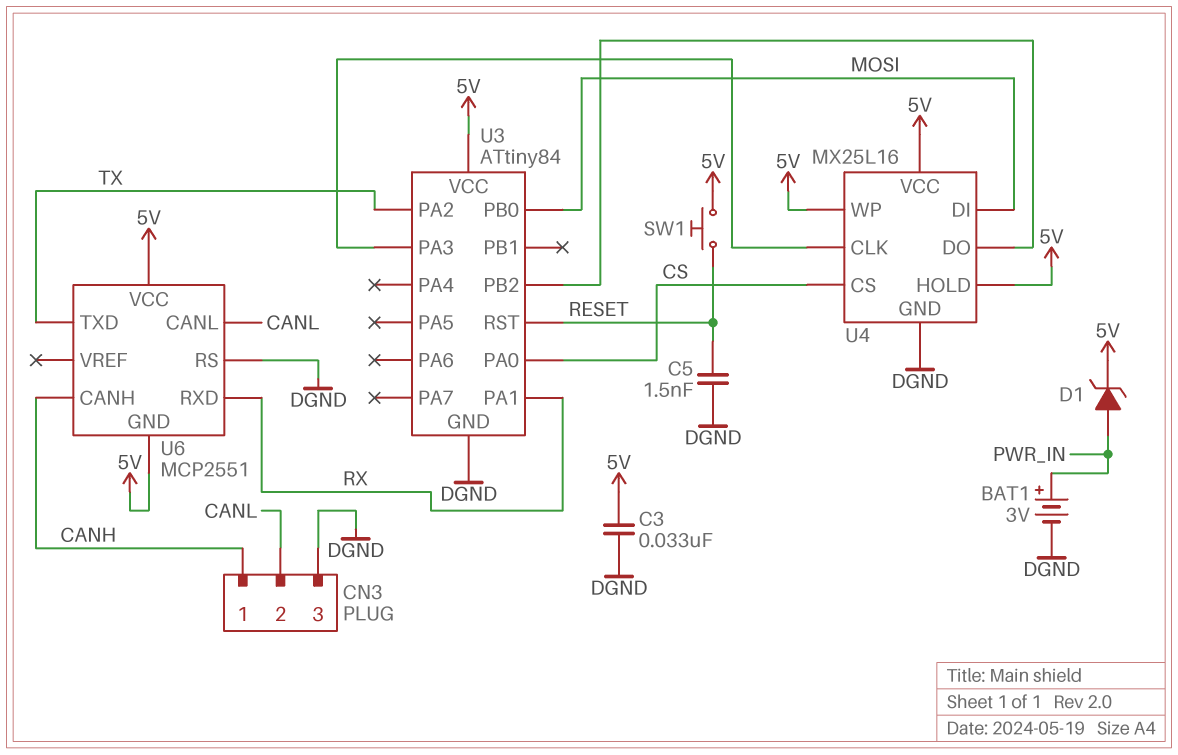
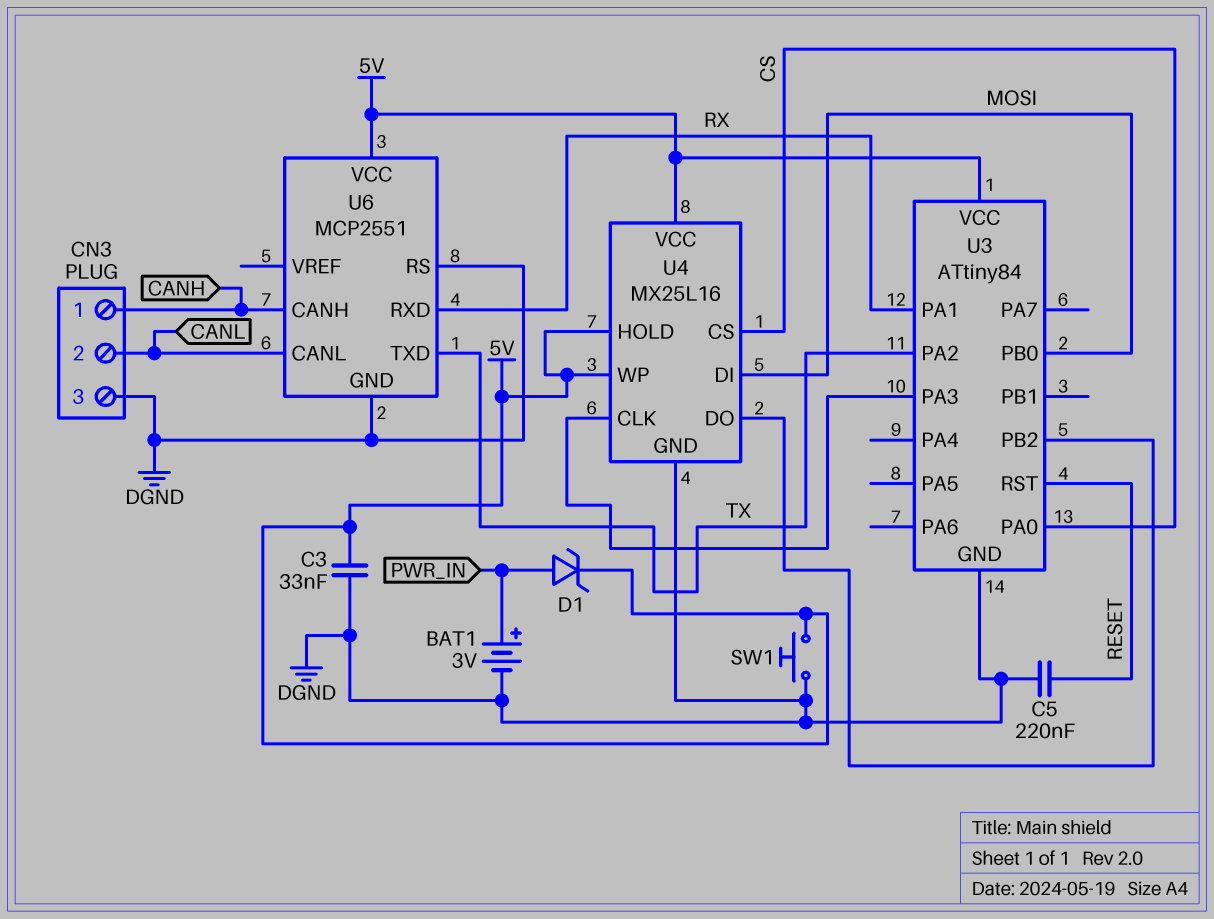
C5: 1.5nF (DGND, RESET) -> 220nF (DGND, RESET)
SW1: button (5V, RESET) -> button (5V, DGND)
U6 pin GND: 5V -> DGND

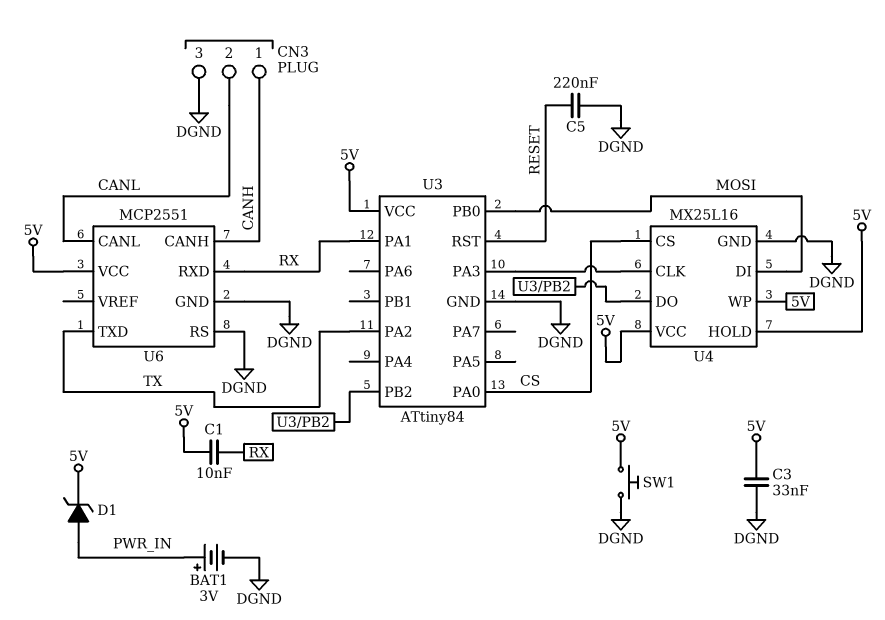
C1: none -> 10nF (5V, RX)

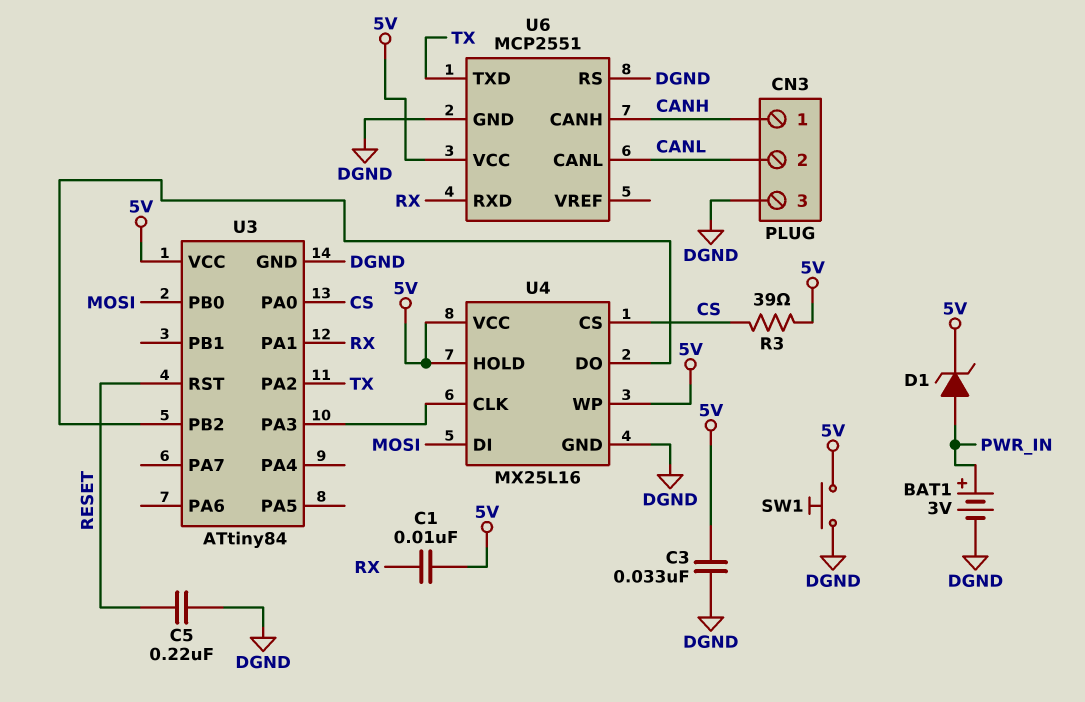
R3: none -> 39 (5V, CS)

